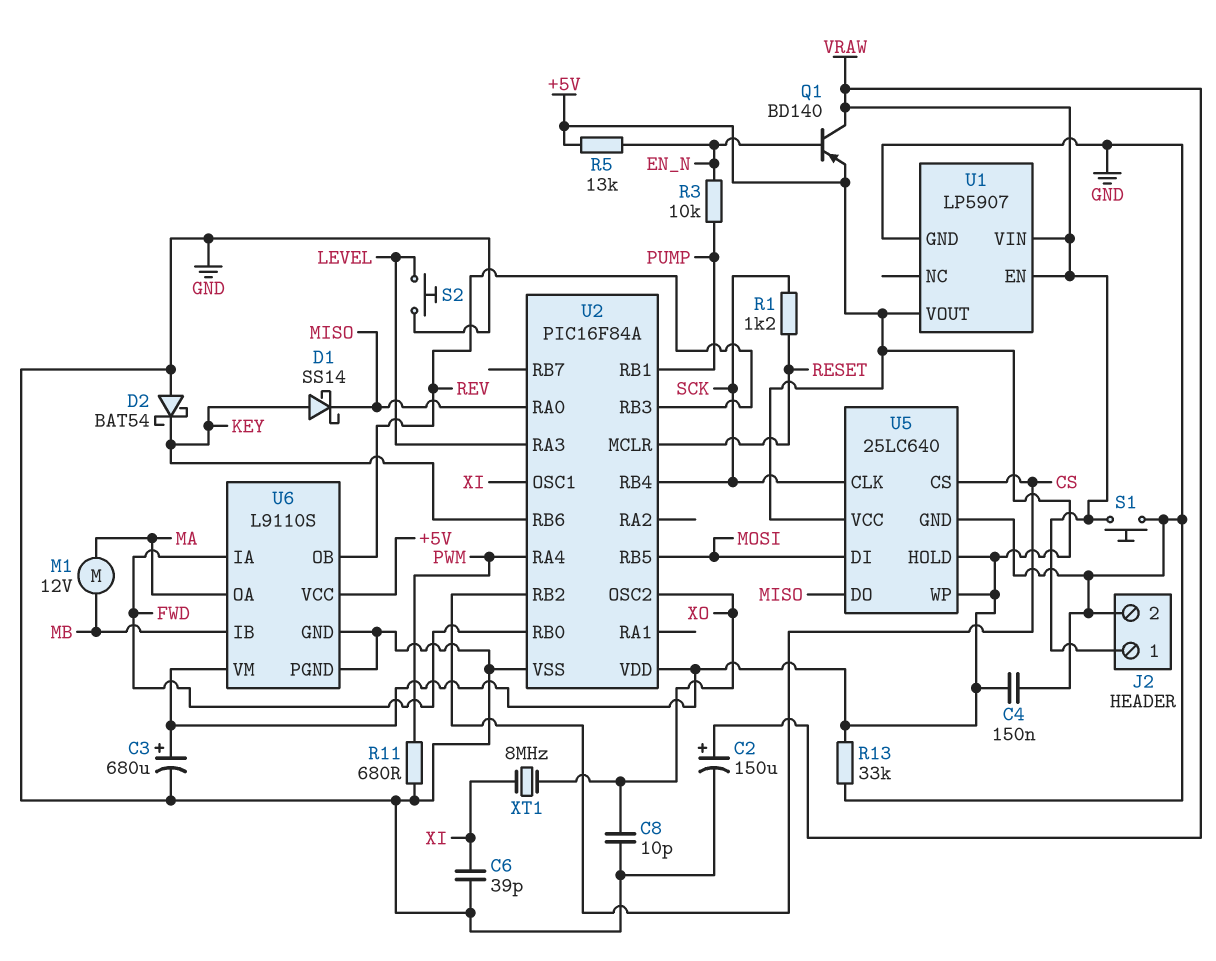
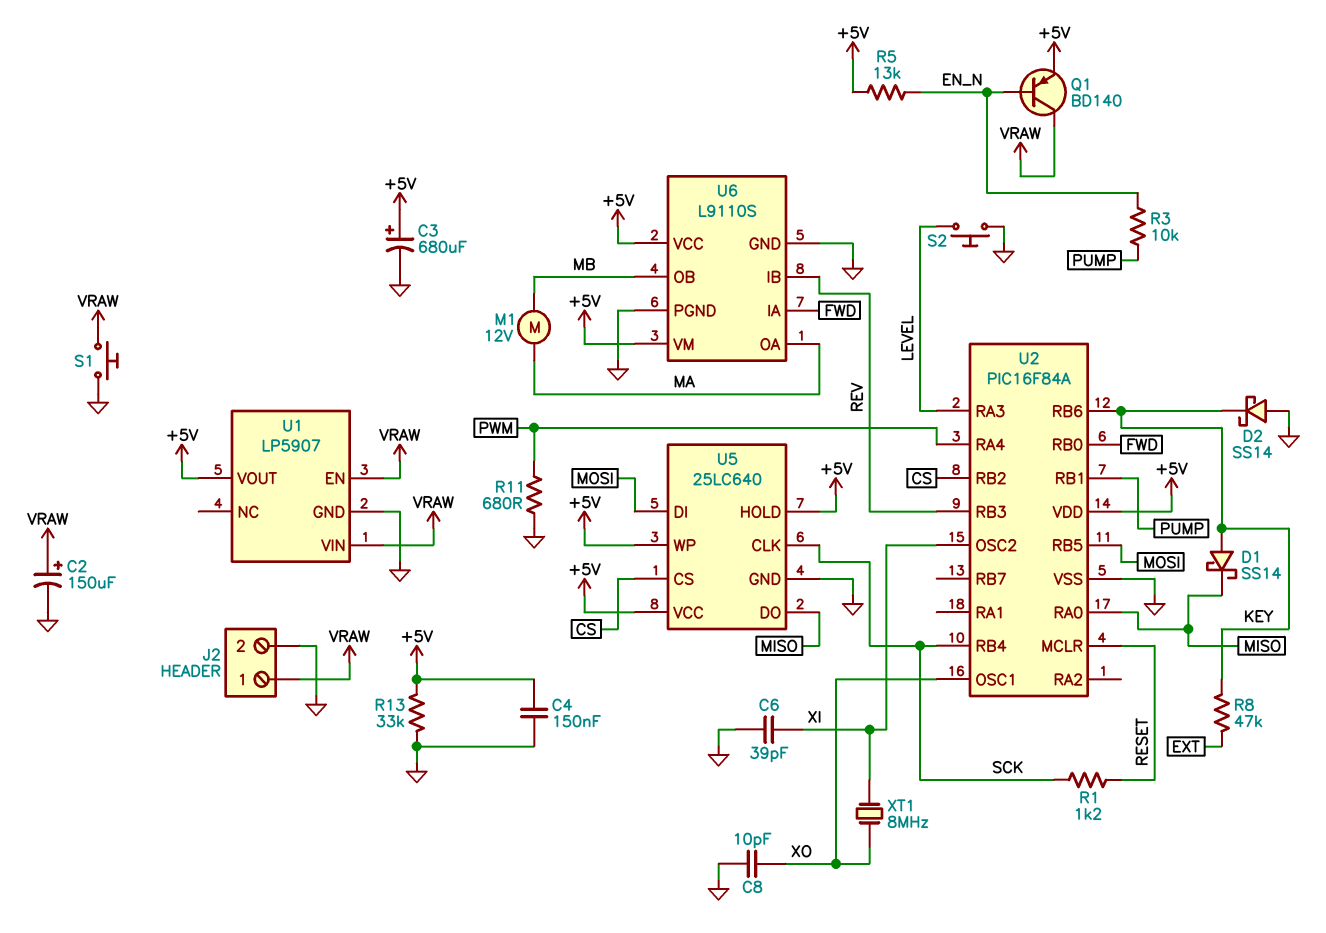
D2: schottky BAT54 (A GND, K KEY) -> schottky SS14 (A GND, K KEY)
R8: none -> 47k (EXT, KEY)
U2 pin OSC1: XI -> XO
U2 pin OSC2: XO -> XI
U6 pin IB: MB -> REV
U6 pin OB: REV -> MB

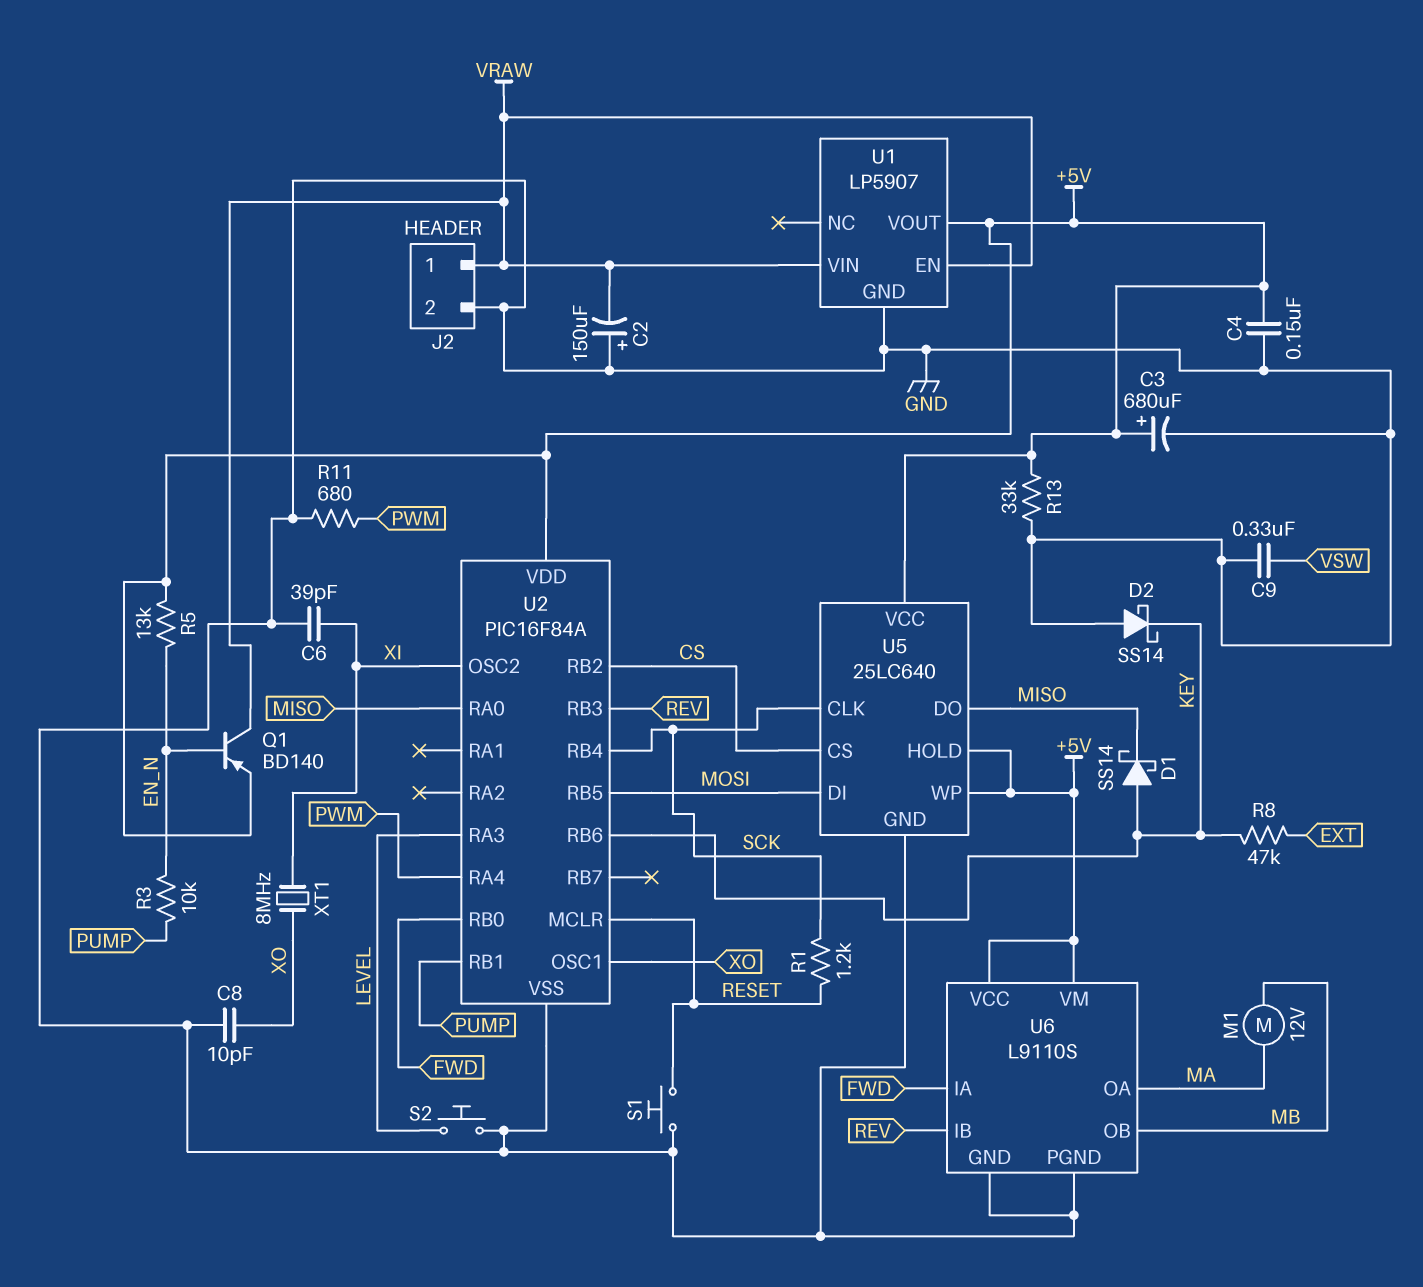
C2: 150uF (plus VRAW, minus GND) -> 150uF (plus GND, minus VRAW)
C9: none -> 330nF (GND, VSW)
S1: button (GND, VRAW) -> button (GND, RESET)

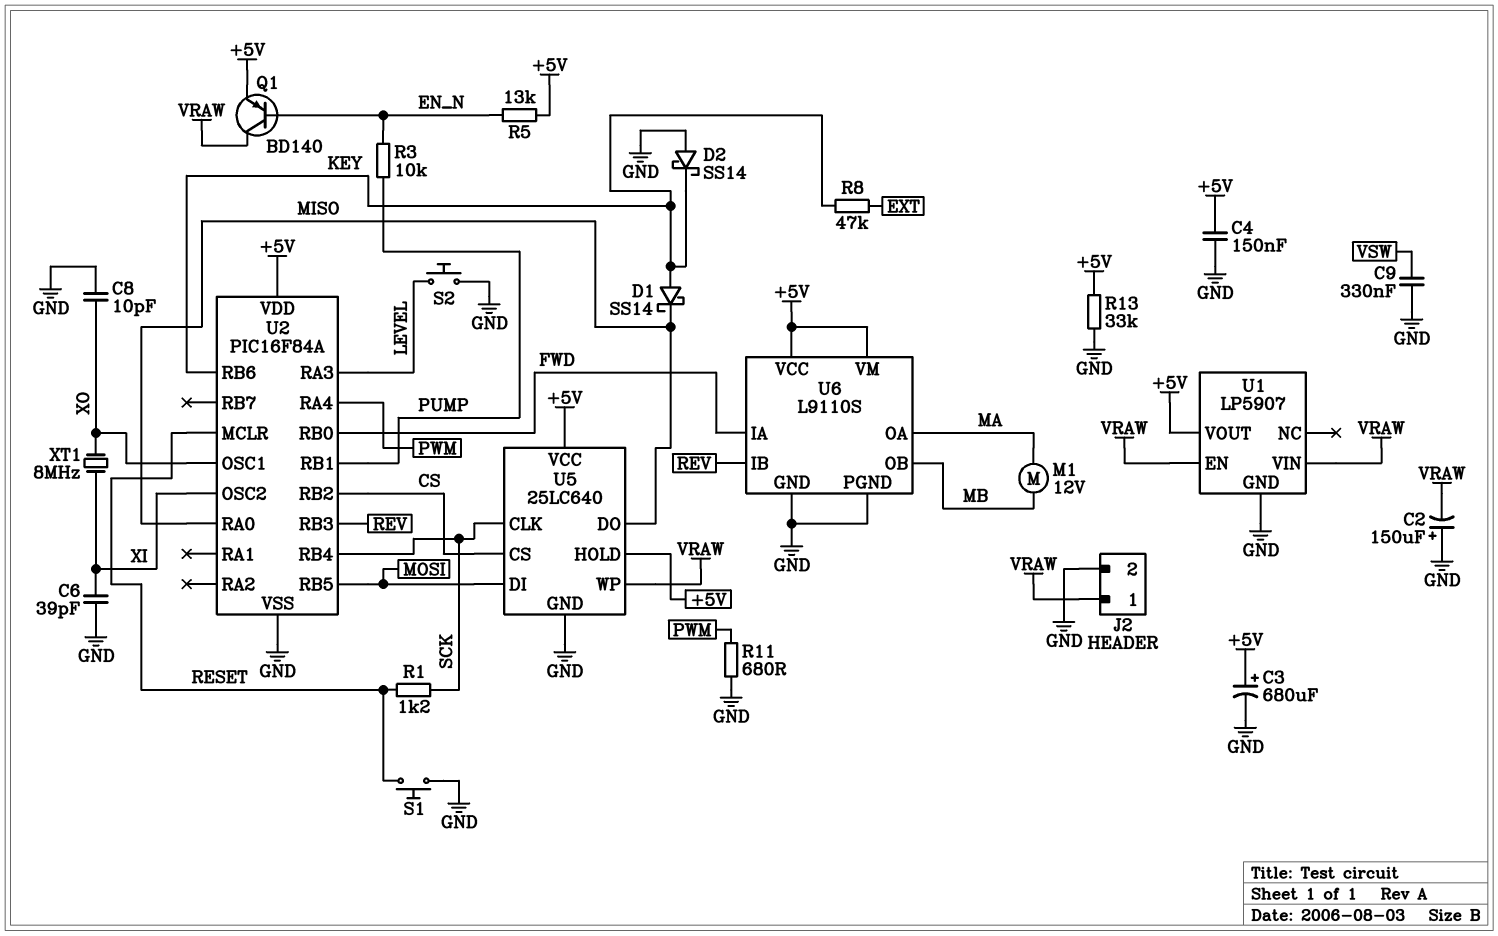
U5 pin WP: +5V -> VRAW

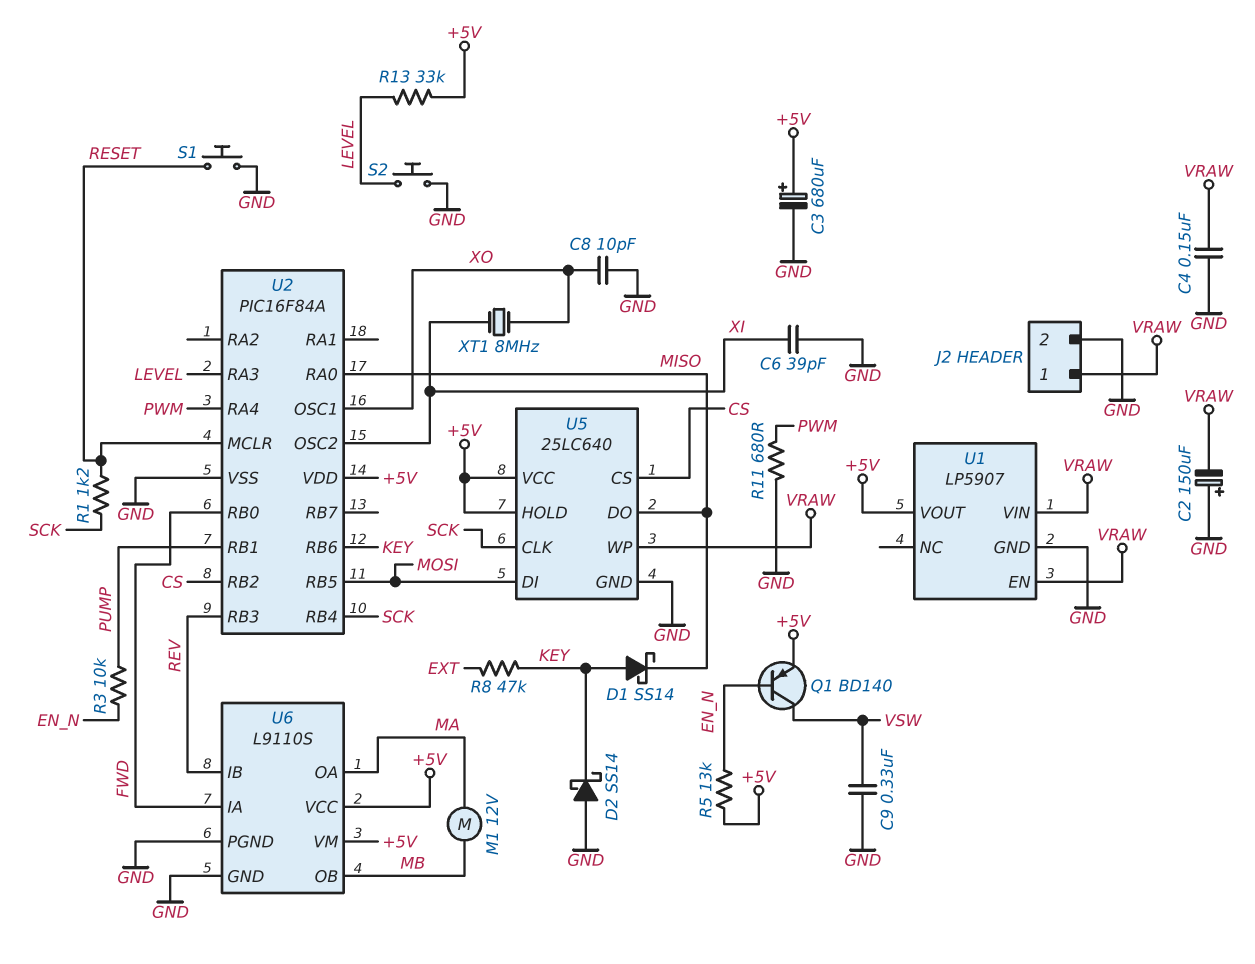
C4: 150nF (+5V, GND) -> 150nF (GND, VRAW)
Q1: PNP BD140 (B EN_N, C VRAW, E +5V) -> PNP BD140 (B EN_N, C VSW, E +5V)
R13: 33k (+5V, GND) -> 33k (+5V, LEVEL)

